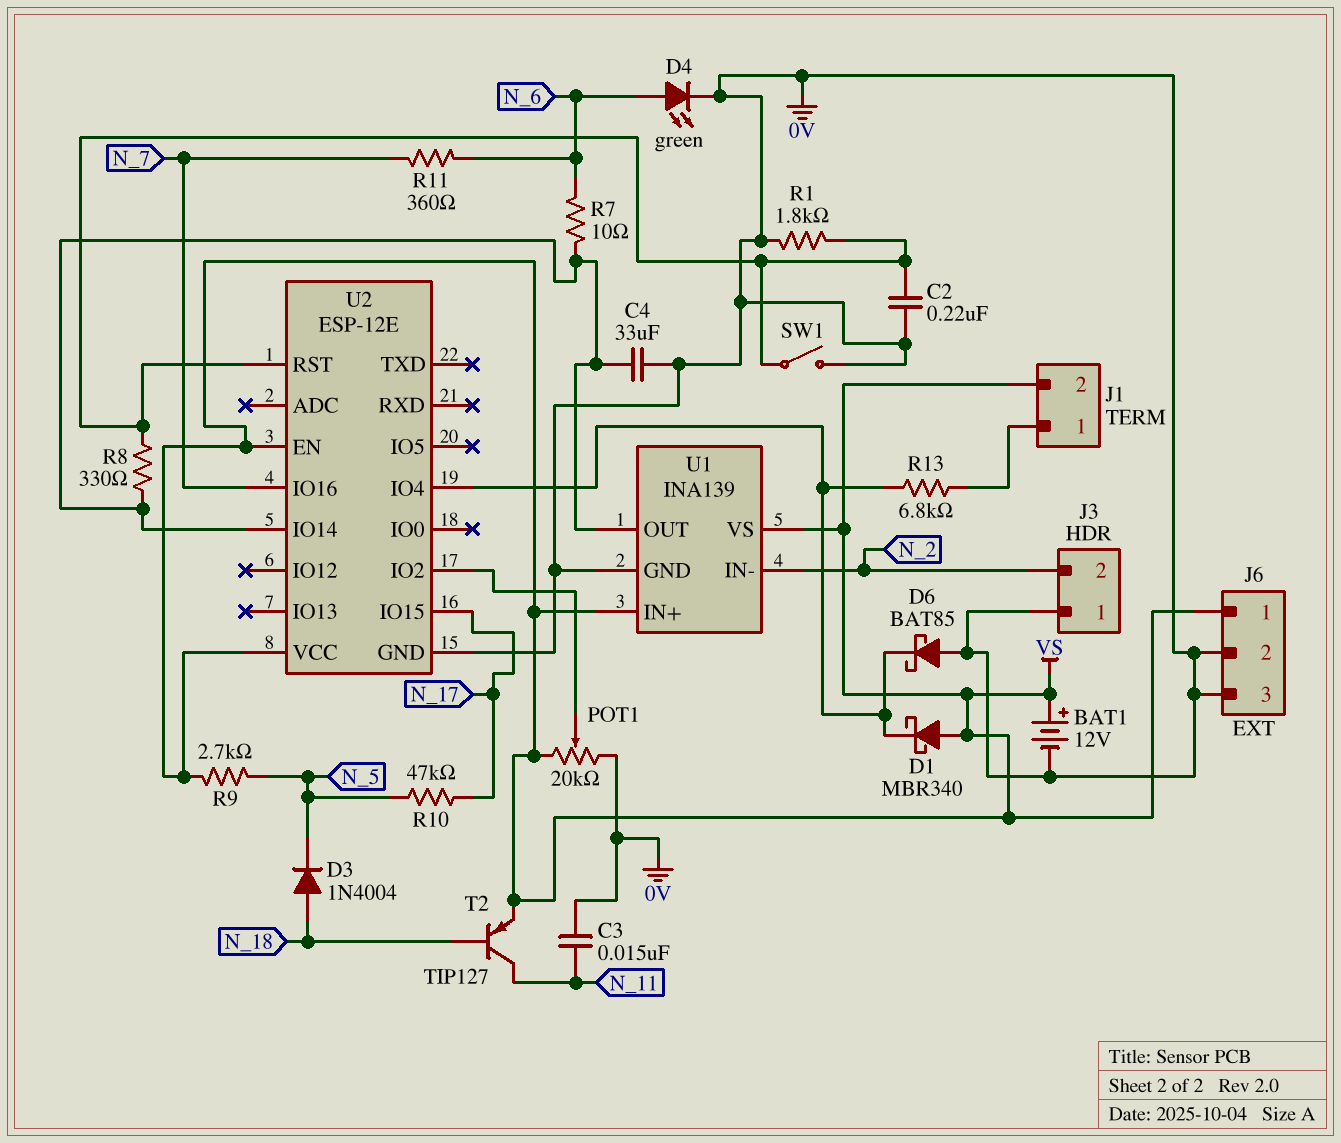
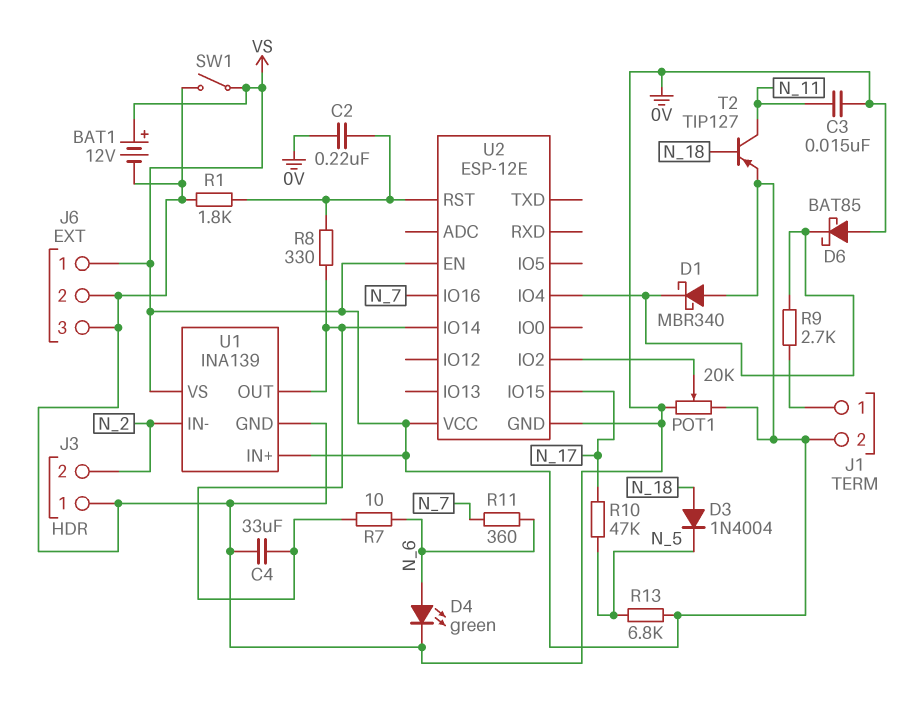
R9: 2.7k (N_5, VS) -> 2.7k (J1/1, U2/IO4)
R13: 6.8k (J1/1, U2/IO4) -> 6.8k (N_5, VS)
SW1: switch (0V, U2/RST) -> switch (0V, VS)

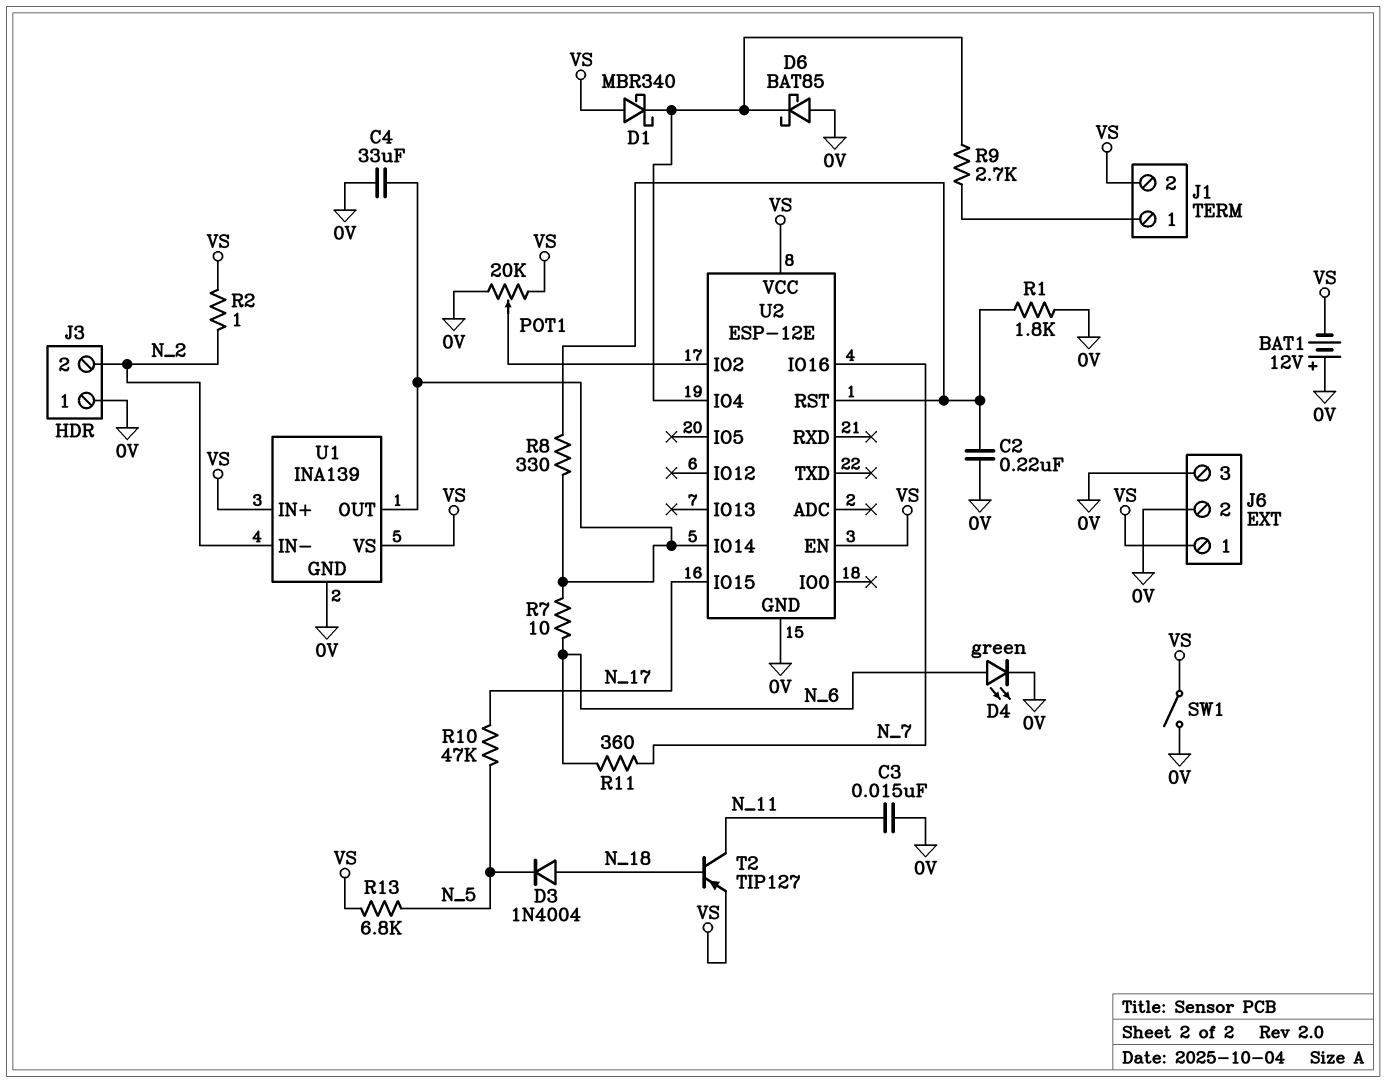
BAT1: 12V (plus VS, minus 0V) -> 12V (plus 0V, minus VS)
R2: none -> 1 (N_2, VS)

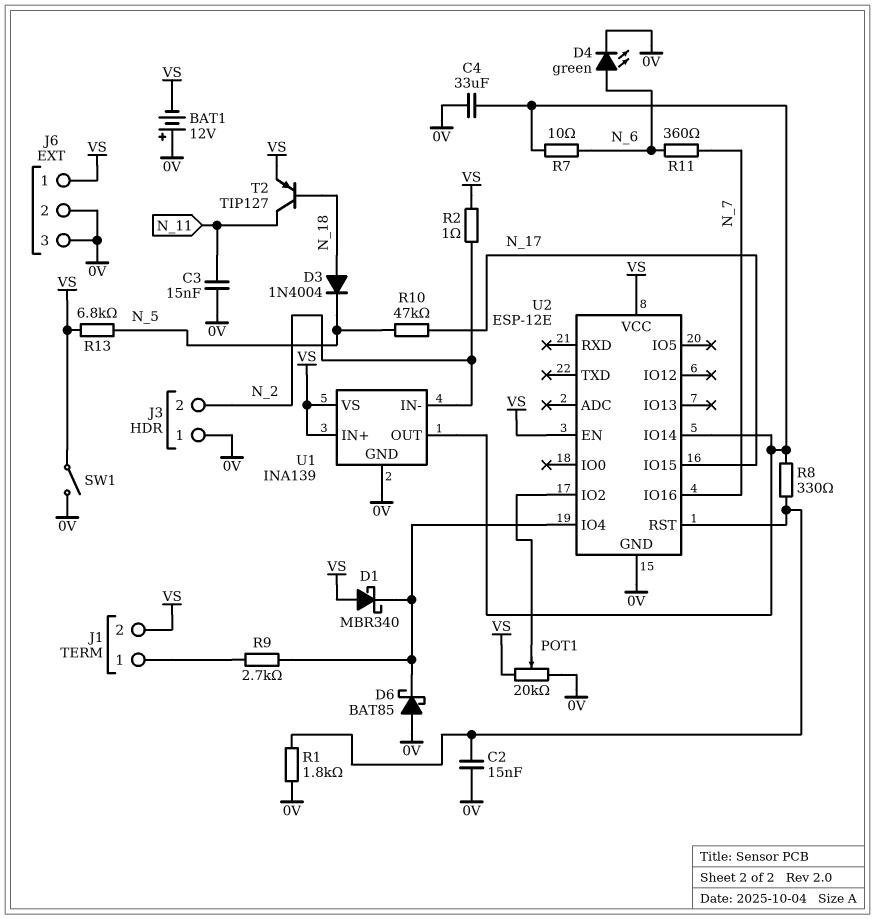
C2: 220nF (0V, U2/RST) -> 15nF (0V, U2/RST)

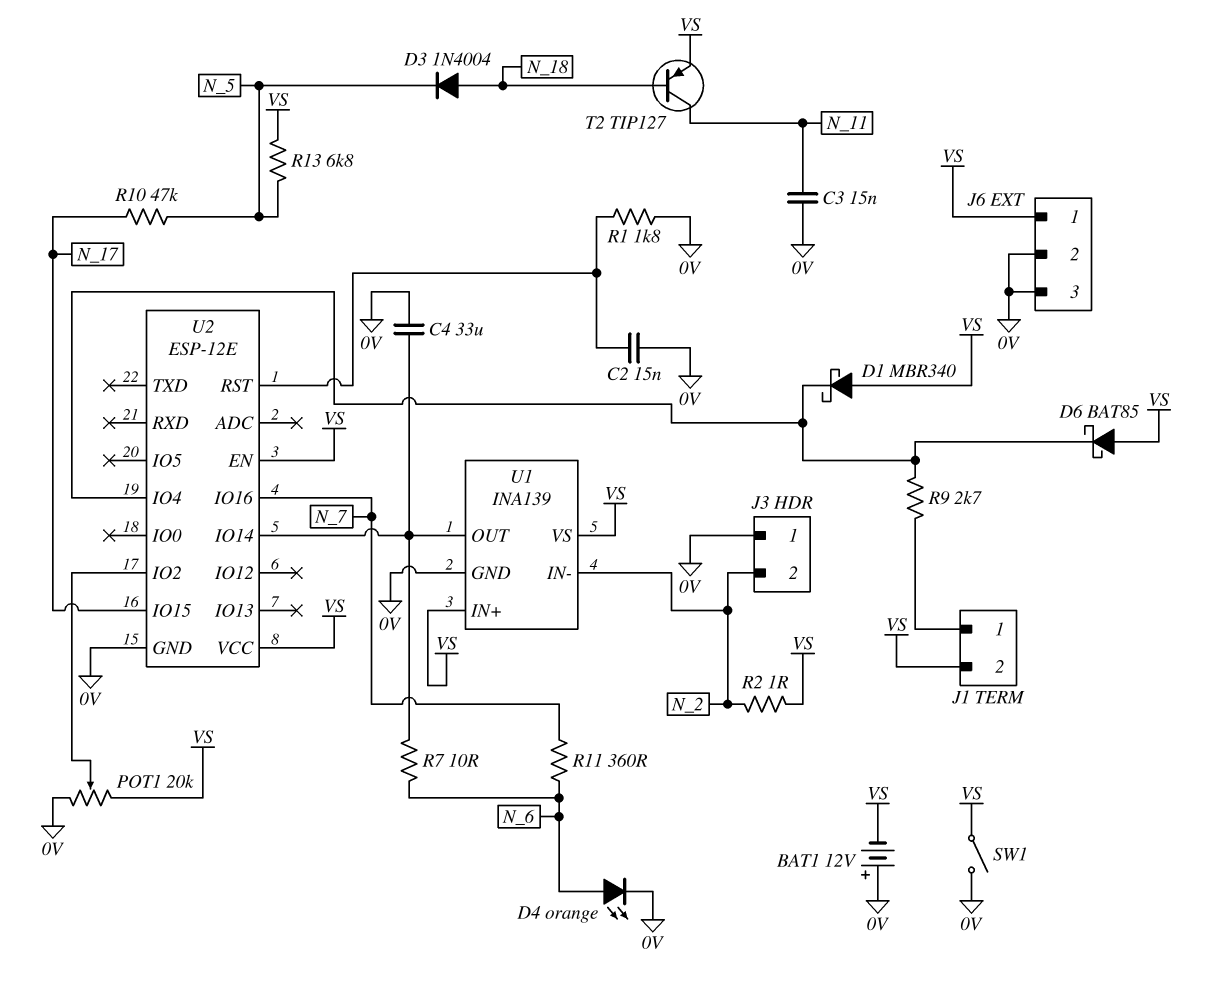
D4: LED green (A N_6, K 0V) -> LED orange (A N_6, K 0V)
D6: schottky BAT85 (A 0V, K U2/IO4) -> schottky BAT85 (A VS, K U2/IO4)
R8: 330 (U1/OUT, U2/RST) -> none

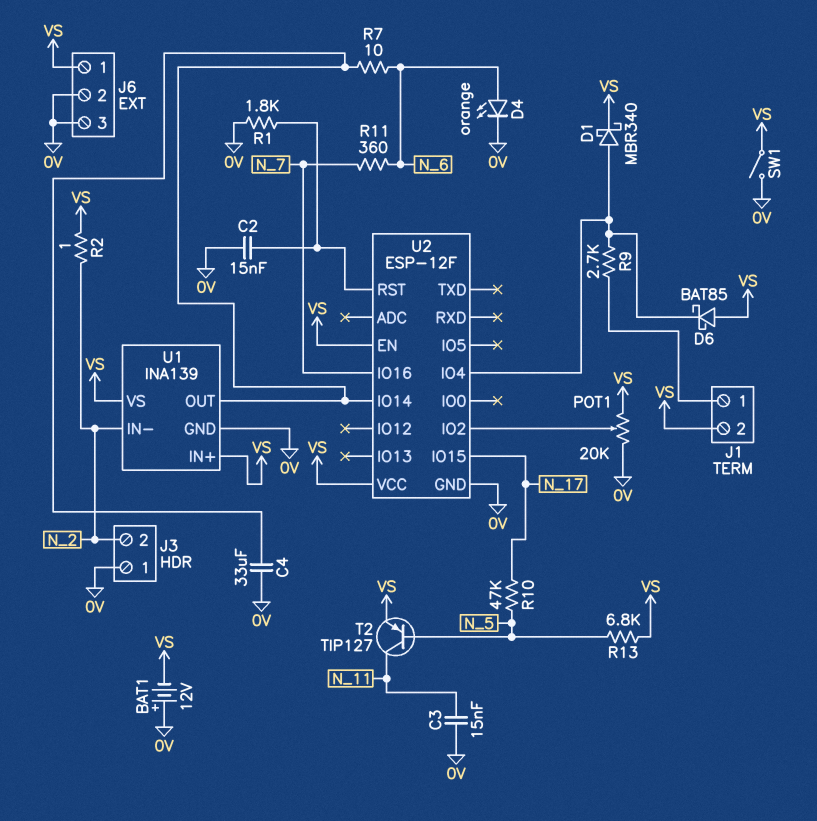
D1: schottky MBR340 (A VS, K U2/IO4) -> schottky MBR340 (A U2/IO4, K VS)
D3: diode 1N4004 (A N_18, K N_5) -> none
T2: PNP TIP127 (B N_18, C N_11, E VS) -> PNP TIP127 (B N_5, C N_11, E VS)
U2: ESP-12E -> ESP-12F

